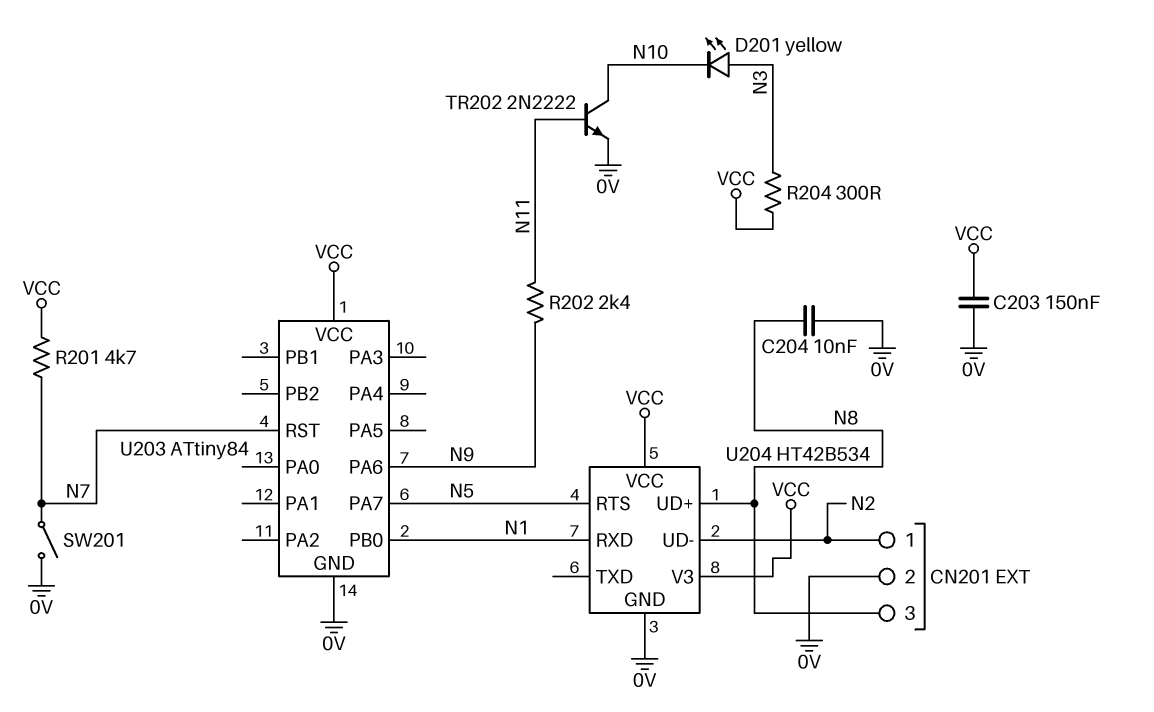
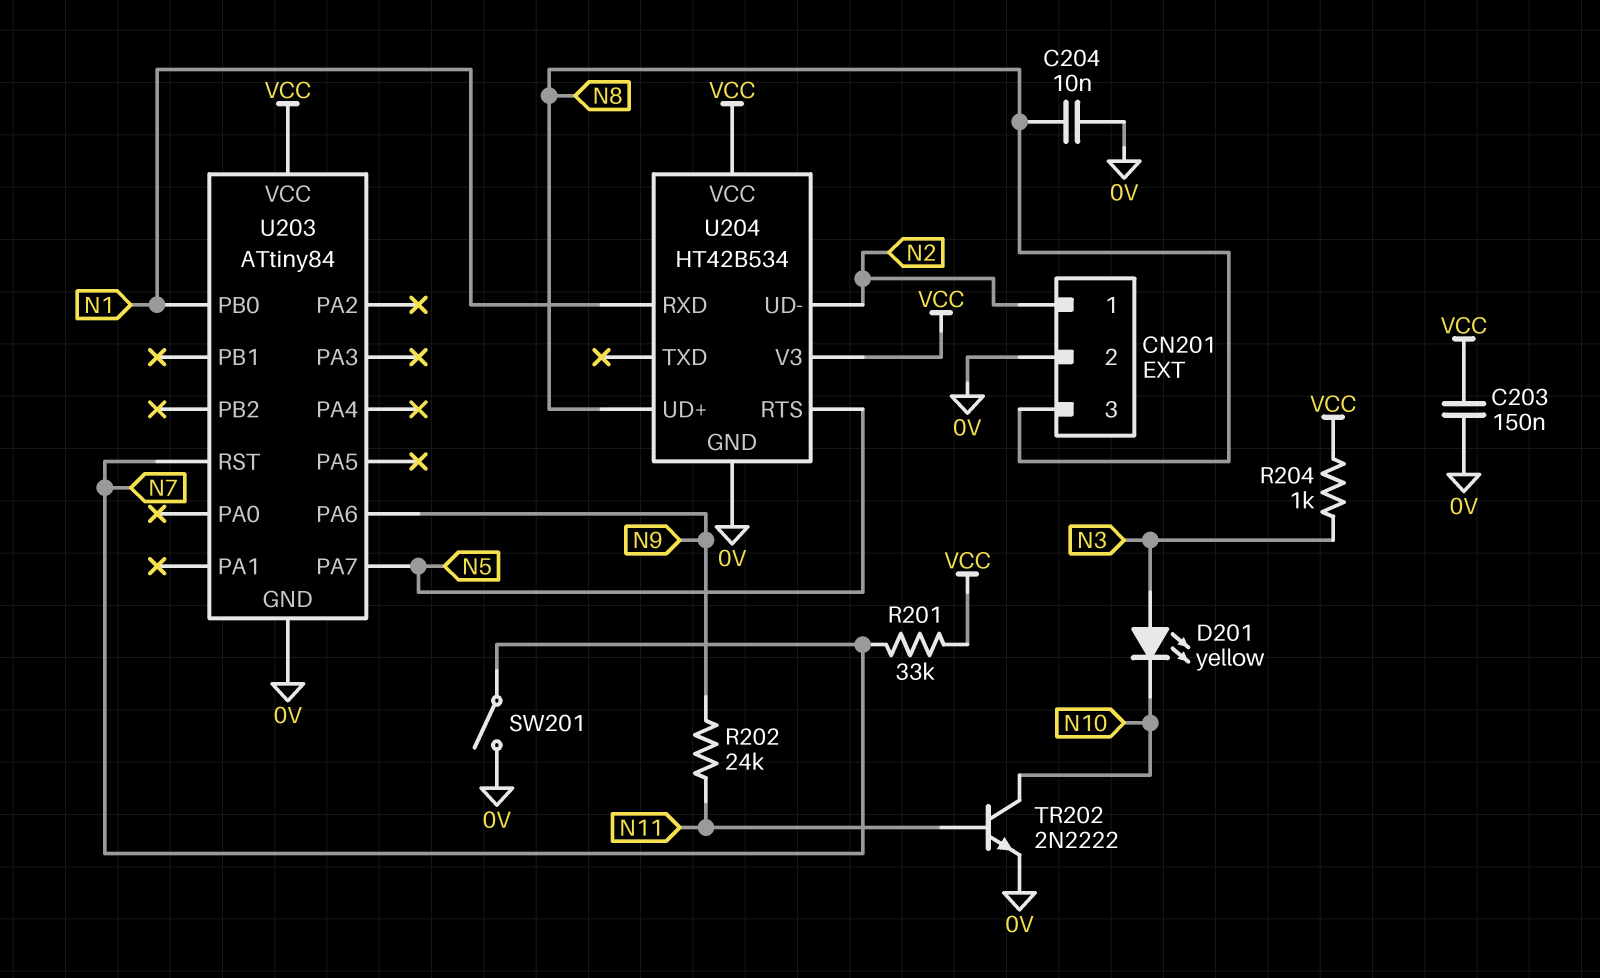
R201: 4.7k (N7, VCC) -> 33k (N7, VCC)
R202: 2.4k (N9, N11) -> 24k (N9, N11)
R204: 300 (N3, VCC) -> 1k (N3, VCC)

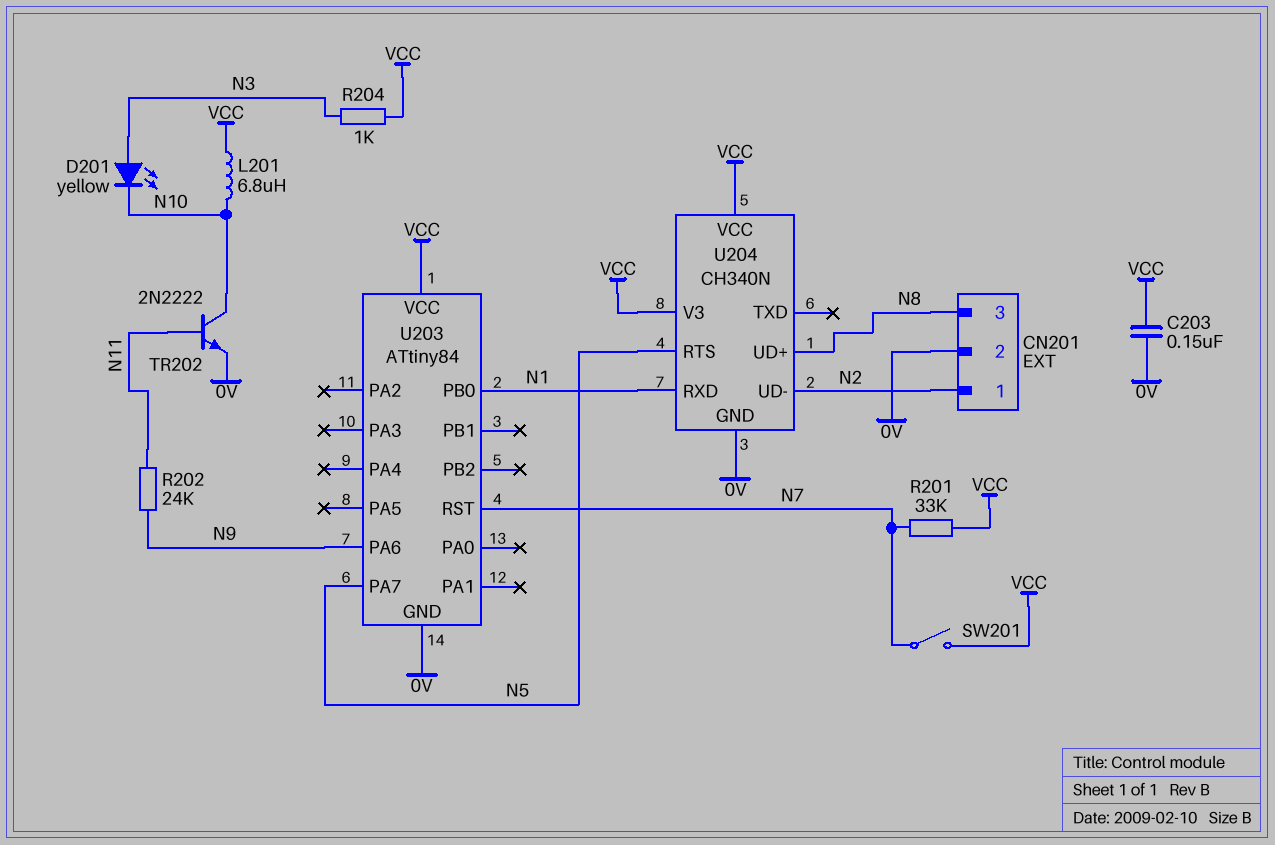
C204: 10nF (0V, N8) -> none
L201: none -> 6.8uH (N10, VCC)
SW201: switch (0V, N7) -> switch (N7, VCC)
U204: HT42B534 -> CH340N

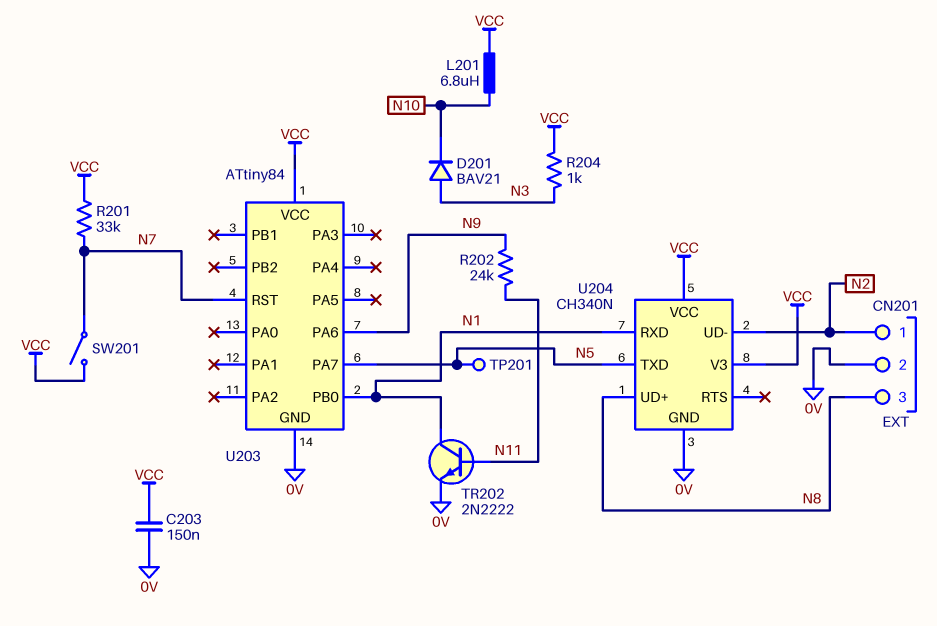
D201: LED yellow (A N3, K N10) -> diode BAV21 (A N3, K N10)
TP201: none -> test point (N5)
TR202: NPN 2N2222 (B N11, C N10, E 0V) -> NPN 2N2222 (B N11, C N1, E 0V)
U204 pin RTS: N5 -> none
U204 pin TXD: none -> N5

